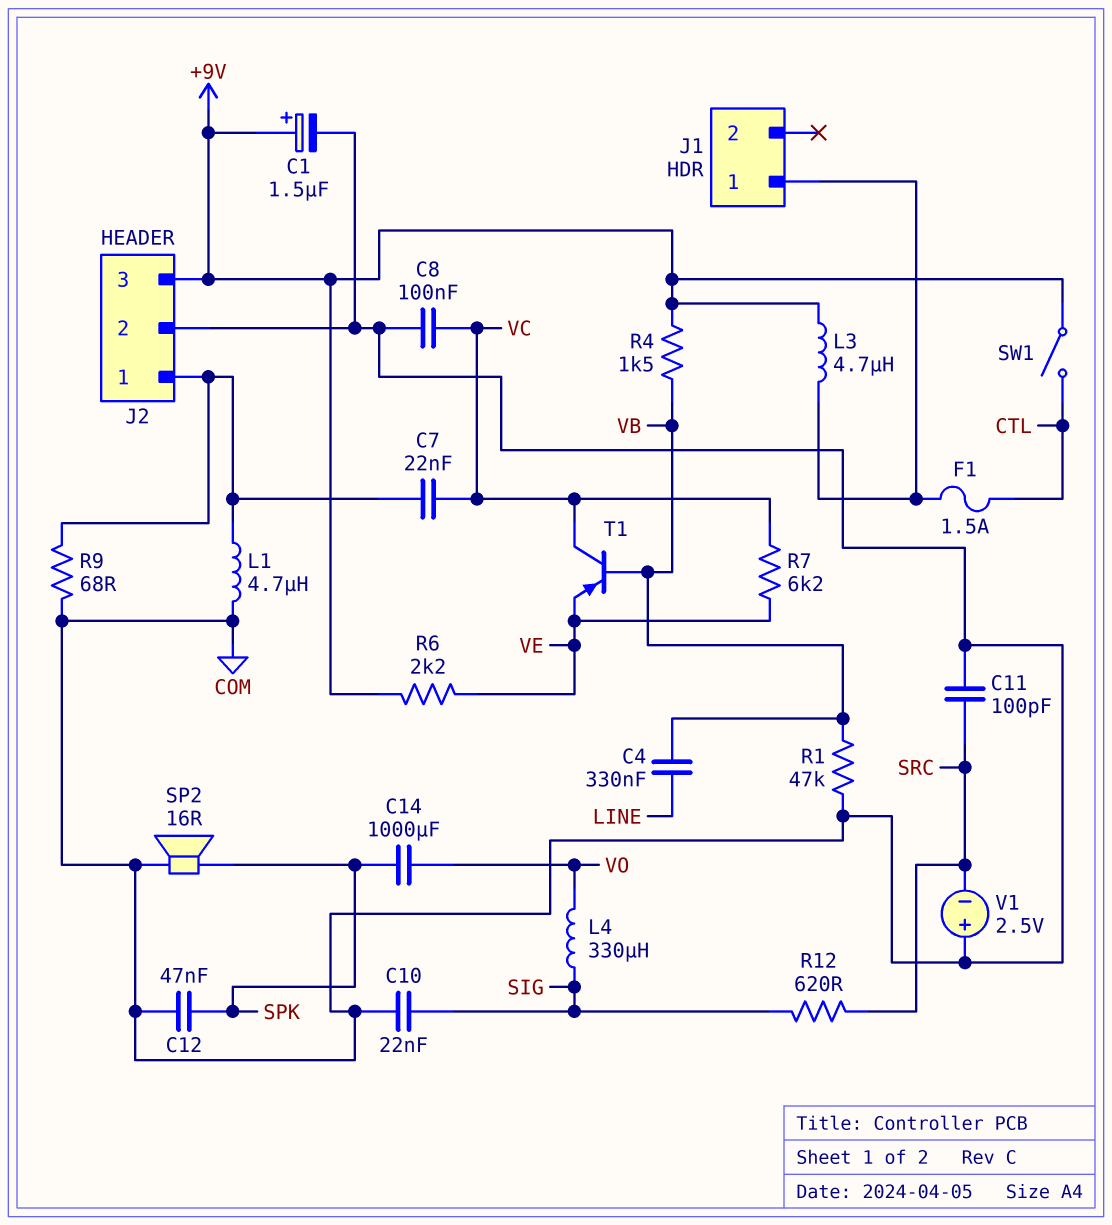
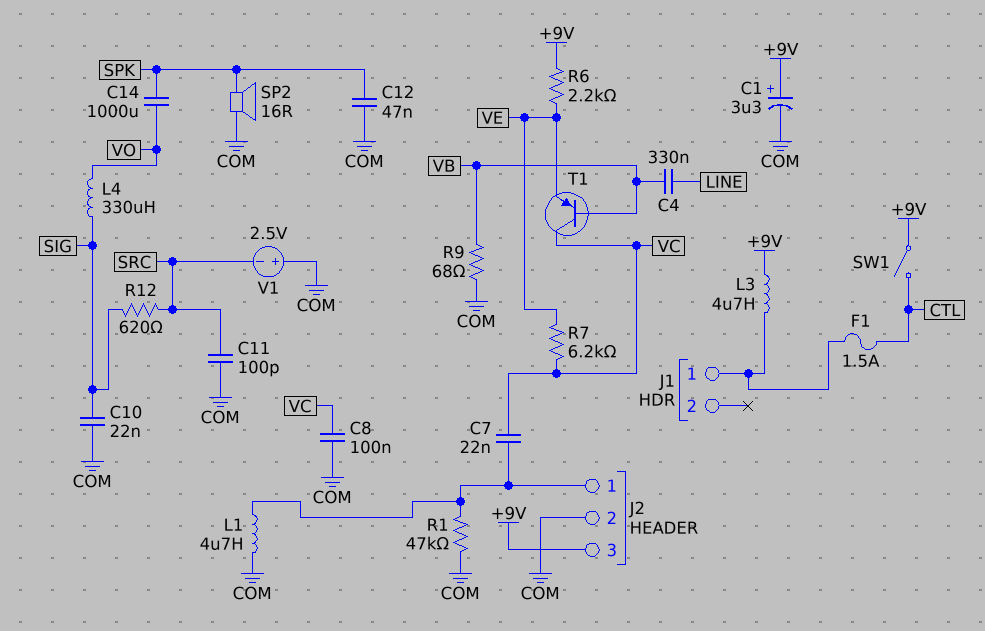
C1: 1.5uF (plus +9V, minus COM) -> 3.3uF (plus +9V, minus COM)
R1: 47k (COM, VB) -> 47k (COM, J2/1)
R4: 1.5k (+9V, VB) -> none
R9: 68 (COM, J2/1) -> 68 (COM, VB)

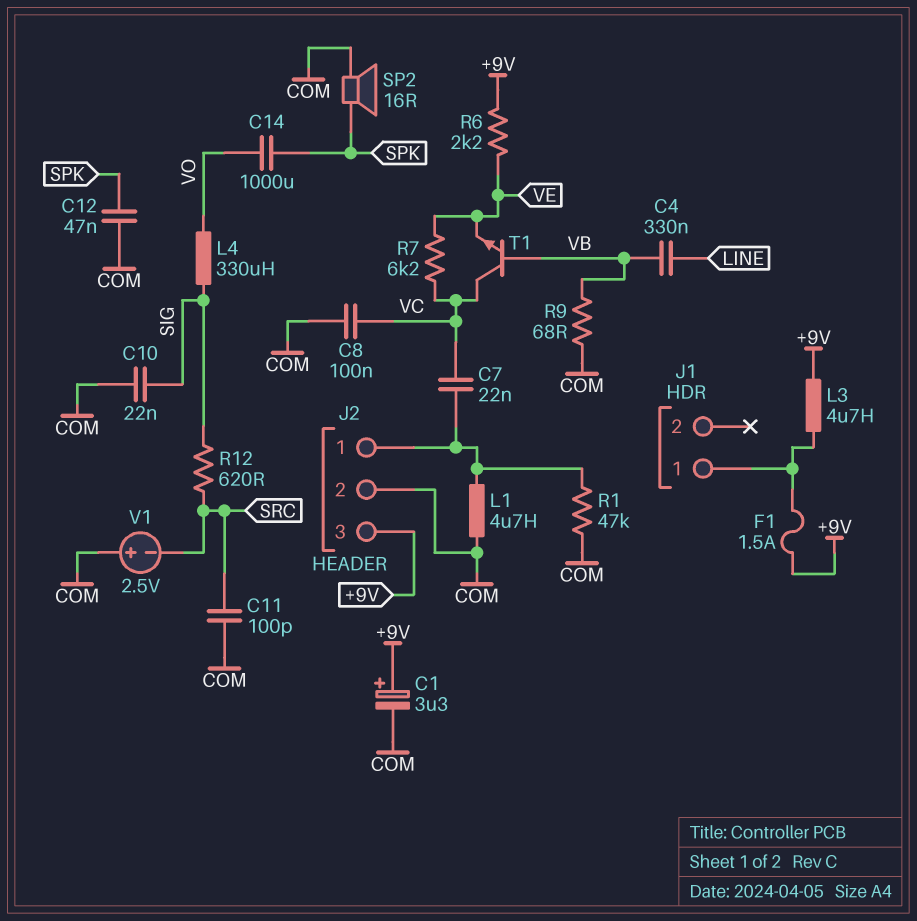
F1: 1.5A (CTL, J1/1) -> 1.5A (+9V, J1/1)
SW1: switch (+9V, CTL) -> none
T1: PNP (B VB, C VC, E VE) -> NPN (B VB, C VC, E VE)

